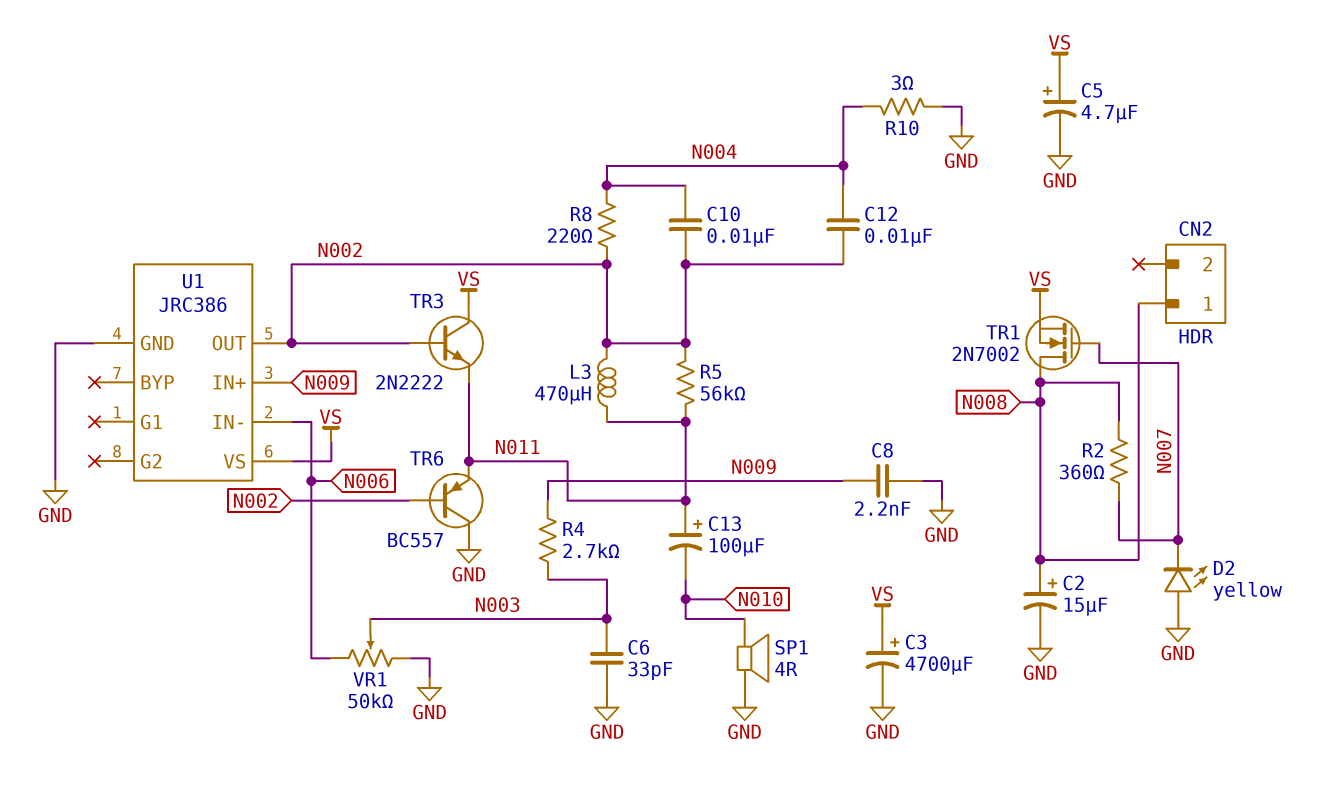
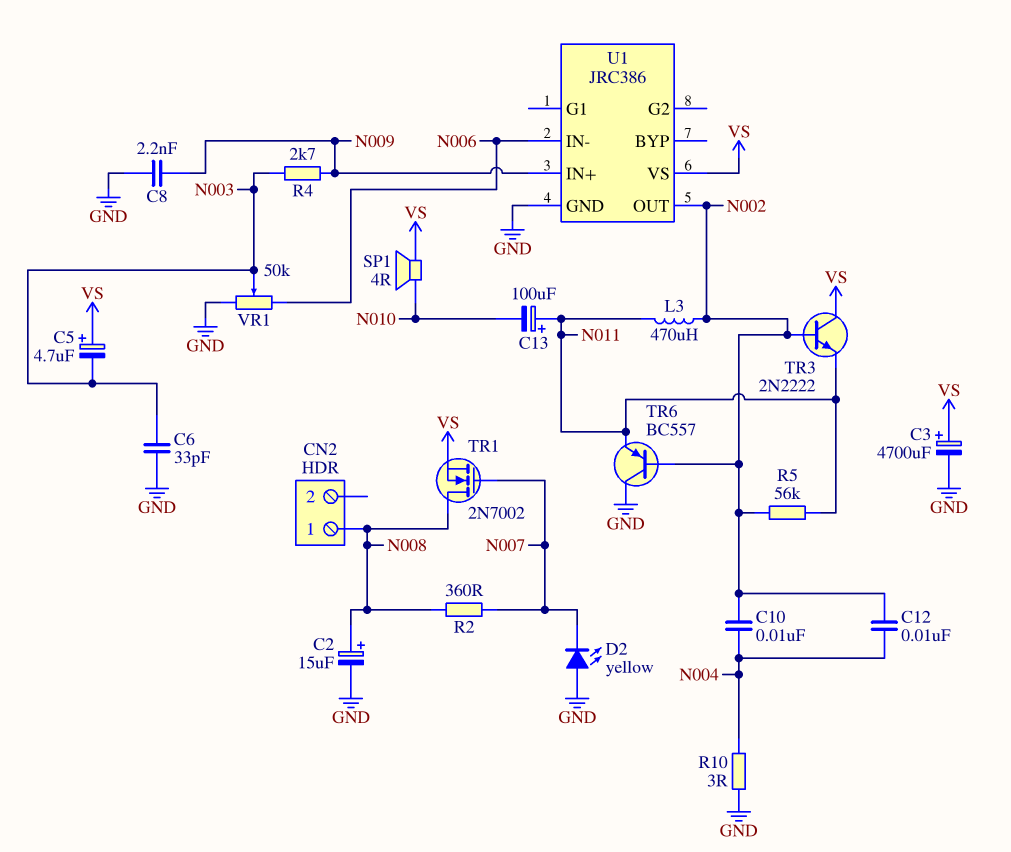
C5: 4.7uF (plus VS, minus GND) -> 4.7uF (plus VS, minus N003)
R8: 220 (N002, N004) -> none
SP1: speaker 4R (GND, N010) -> speaker 4R (N010, VS)

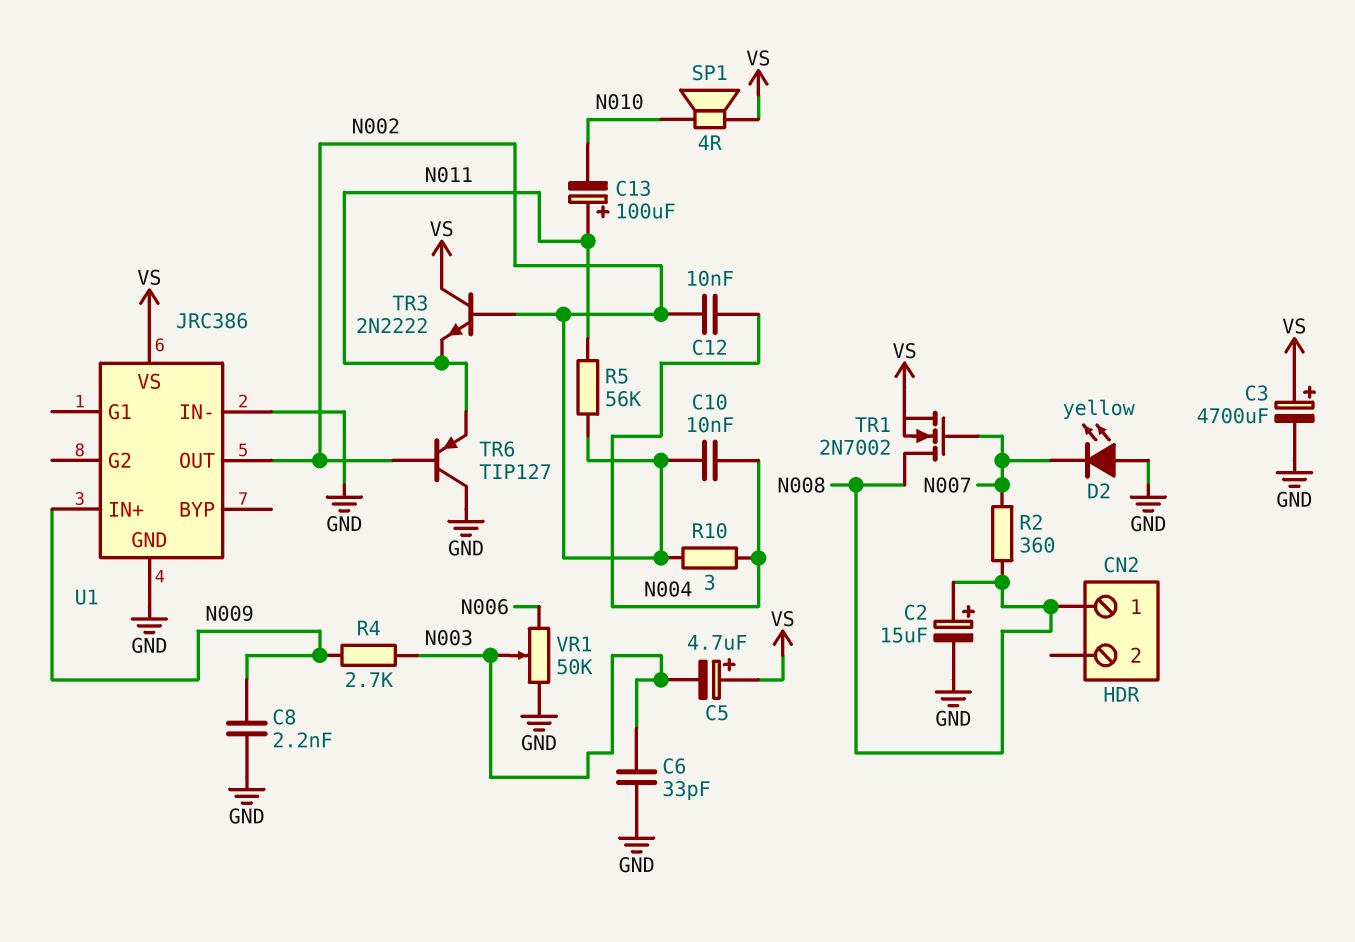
L3: 470uH (N002, N011) -> none
R10: 3 (GND, N004) -> 3 (N002, N004)
TR6: PNP BC557 (B N002, C GND, E N011) -> PNP TIP127 (B N002, C GND, E N011)
U1 pin IN-: N006 -> GND

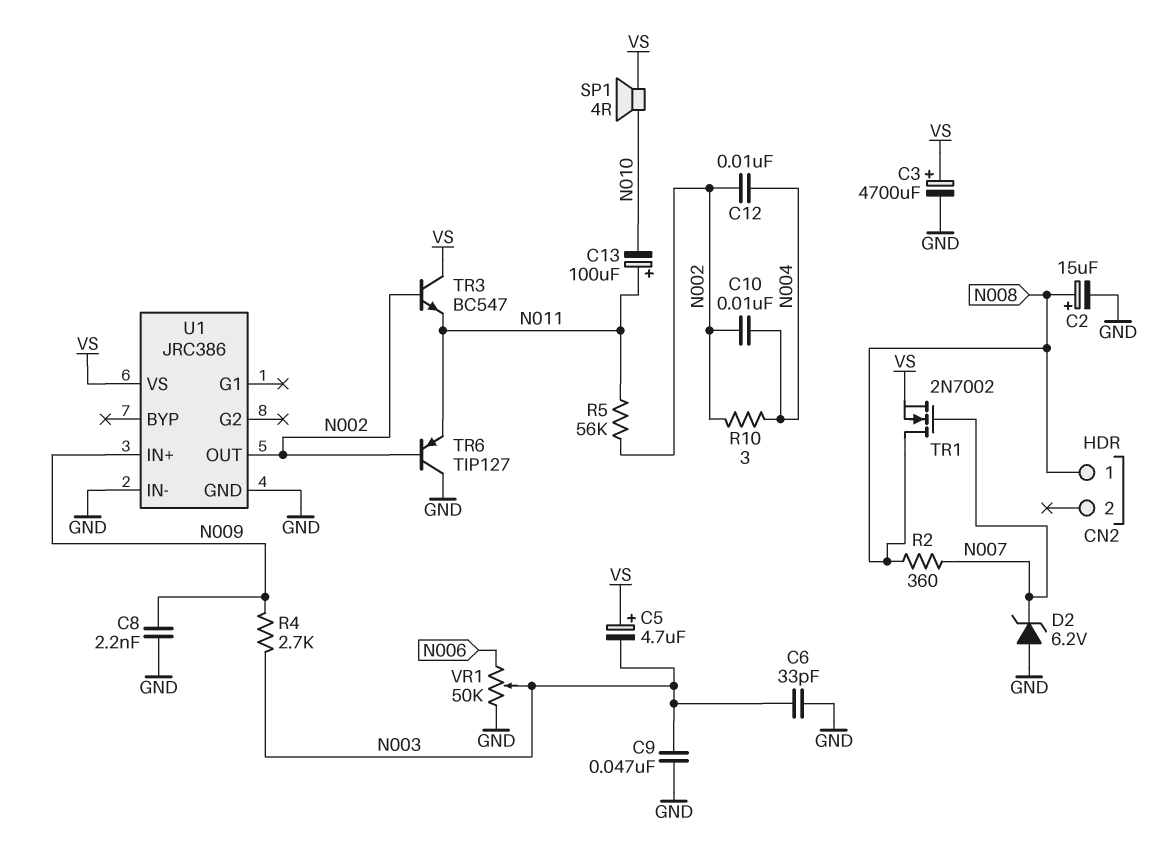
C9: none -> 47nF (GND, N003)
D2: LED yellow (A GND, K N007) -> zener 6.2V (A GND, K N007)
TR3: NPN 2N2222 (B N002, C VS, E N011) -> NPN BC547 (B N002, C VS, E N011)

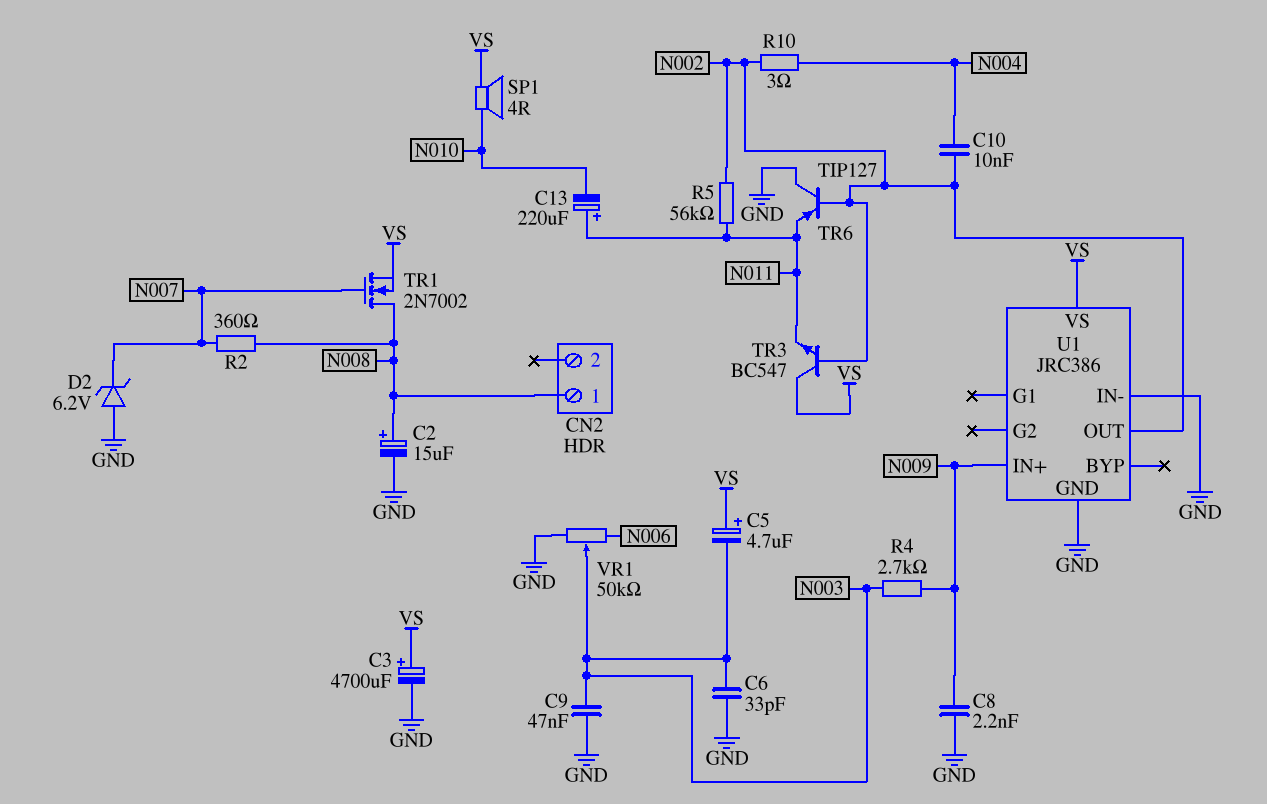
C12: 10nF (N002, N004) -> none
C13: 100uF (plus N011, minus N010) -> 220uF (plus N011, minus N010)

